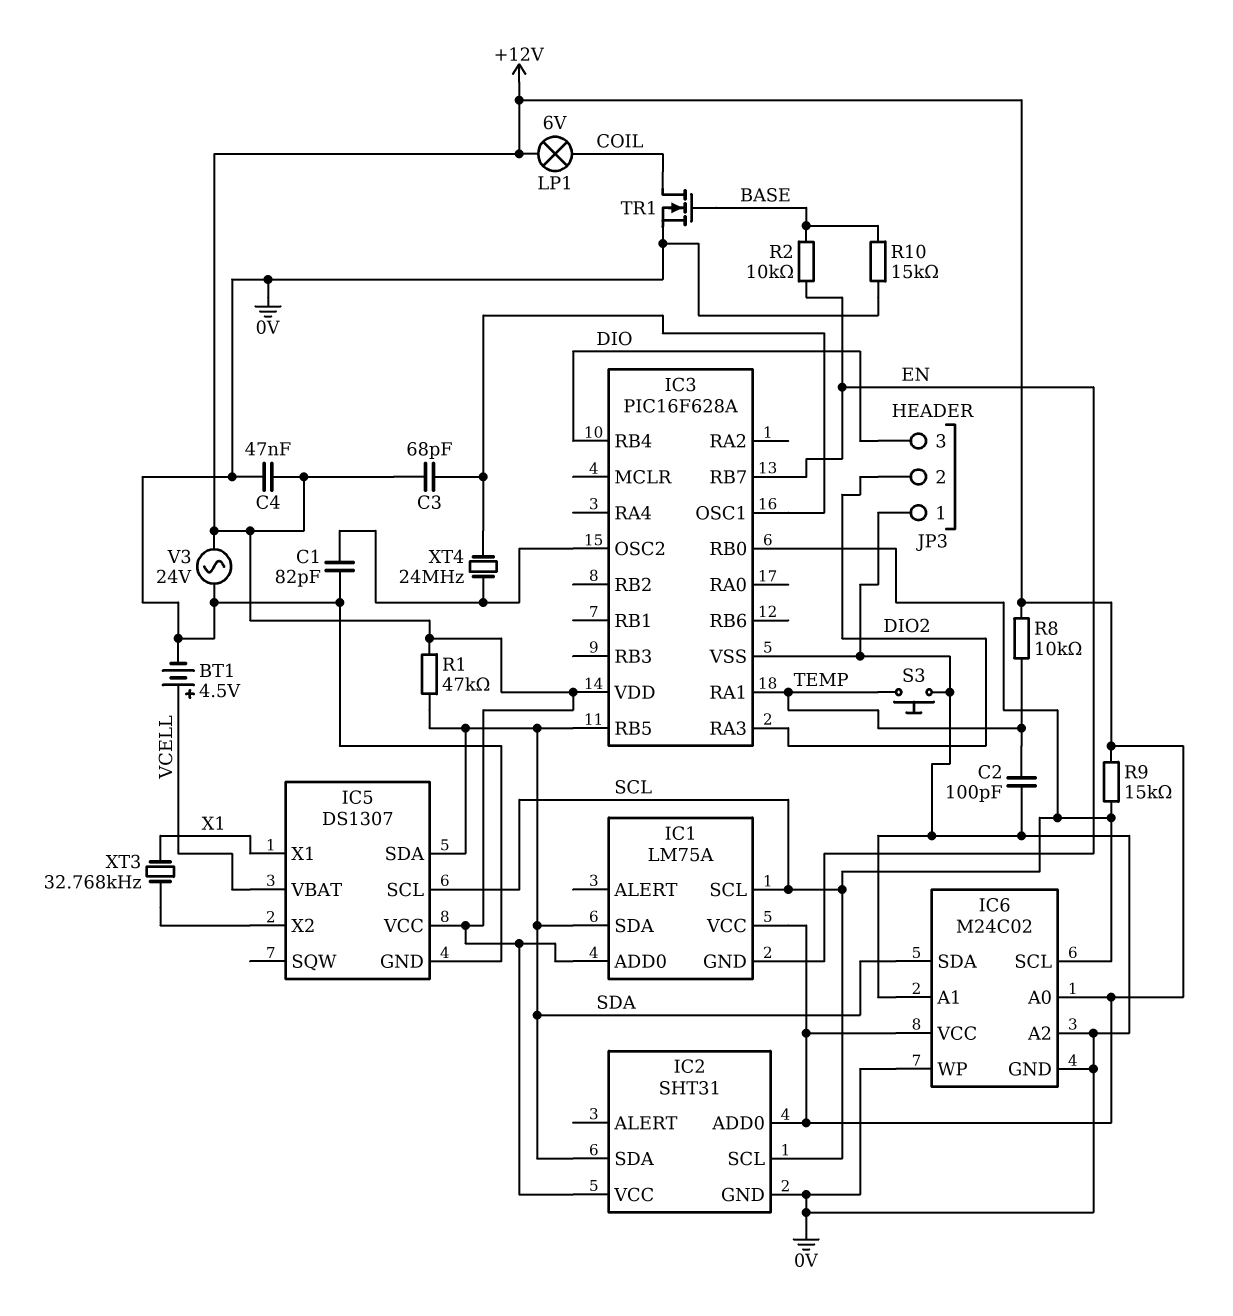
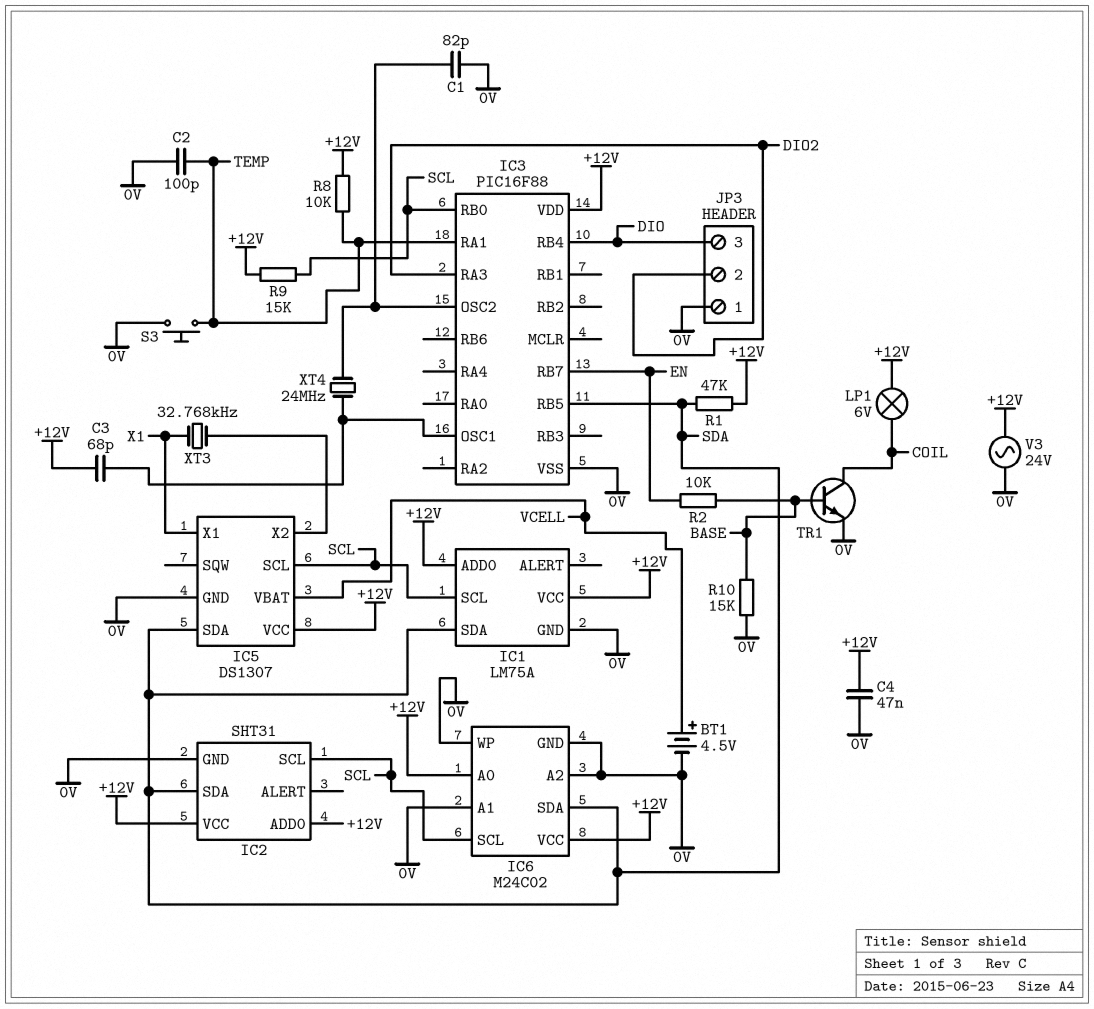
IC1 pin GND: EN -> 0V
IC3: PIC16F628A -> PIC16F88
TR1: NMOS (G BASE, D COIL, S 0V) -> NPN (B BASE, C COIL, E 0V)

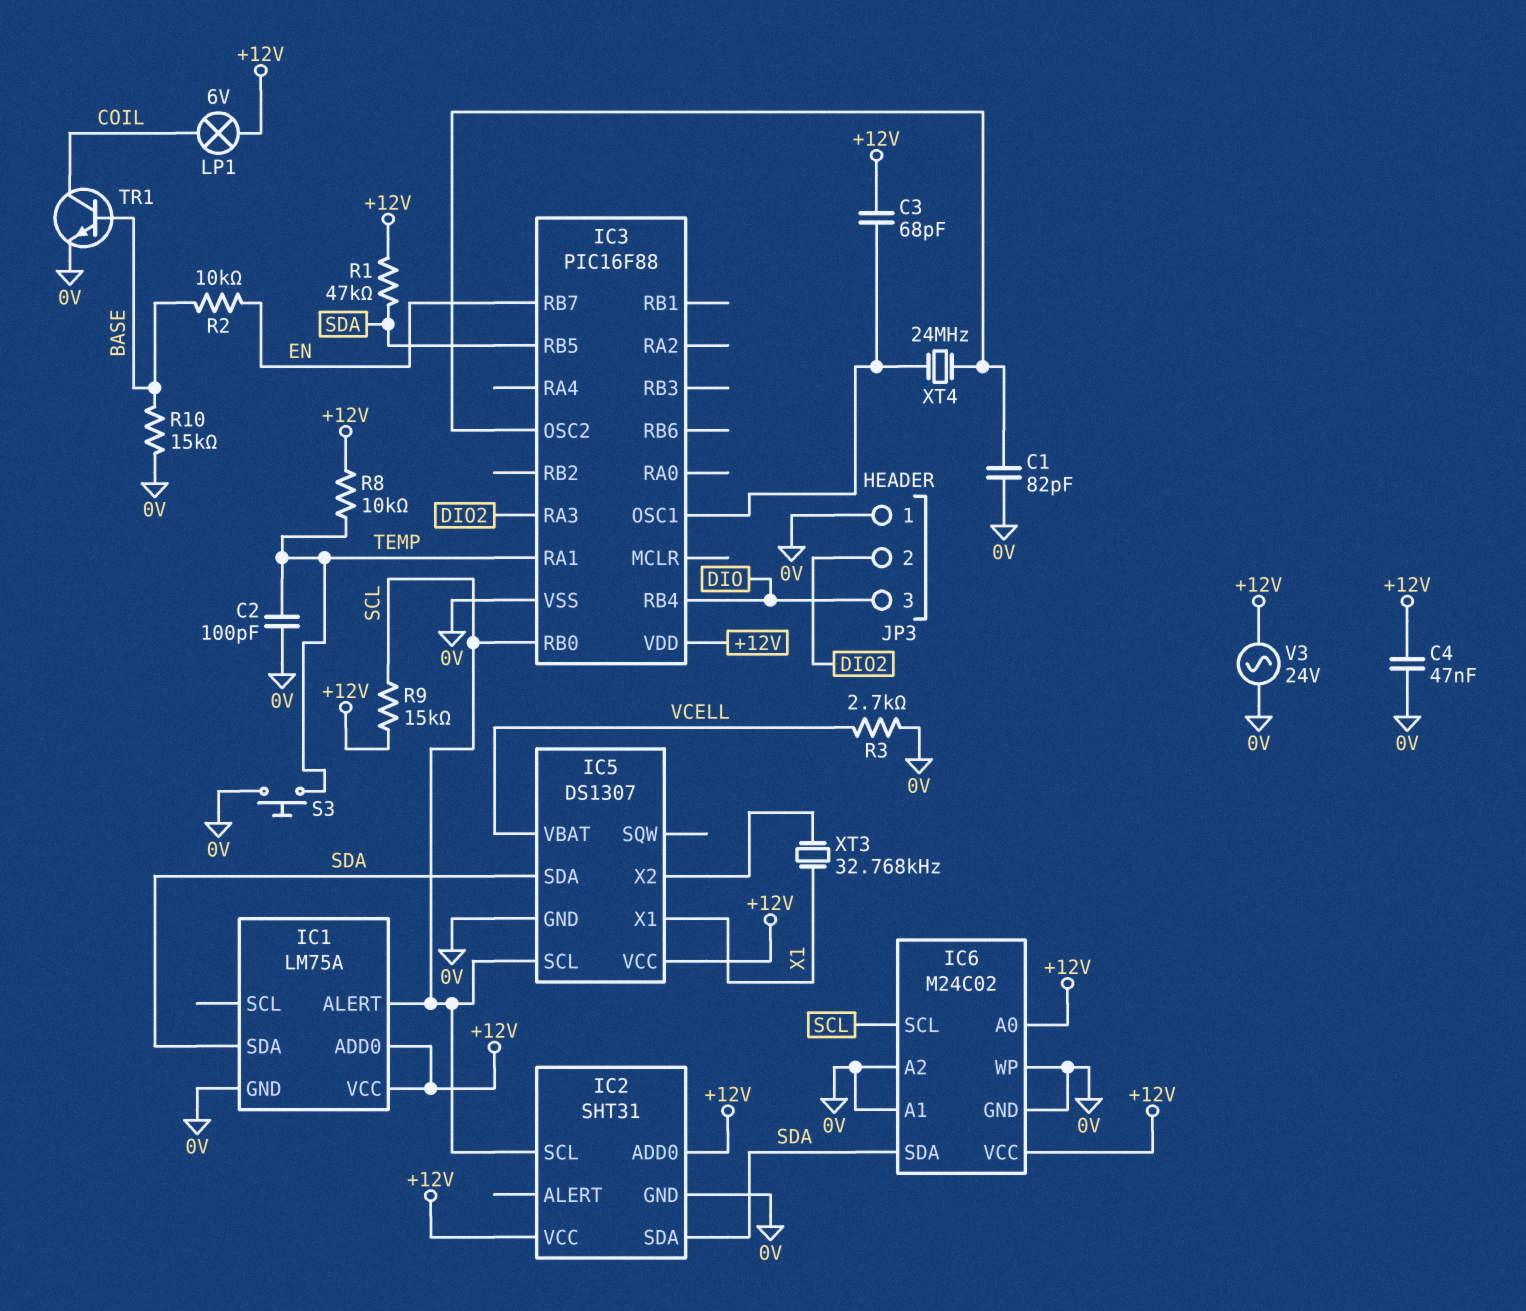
BT1: 4.5V (plus VCELL, minus 0V) -> none
IC1 pin ALERT: none -> SCL
IC1 pin SCL: SCL -> none
R3: none -> 2.7k (0V, VCELL)

